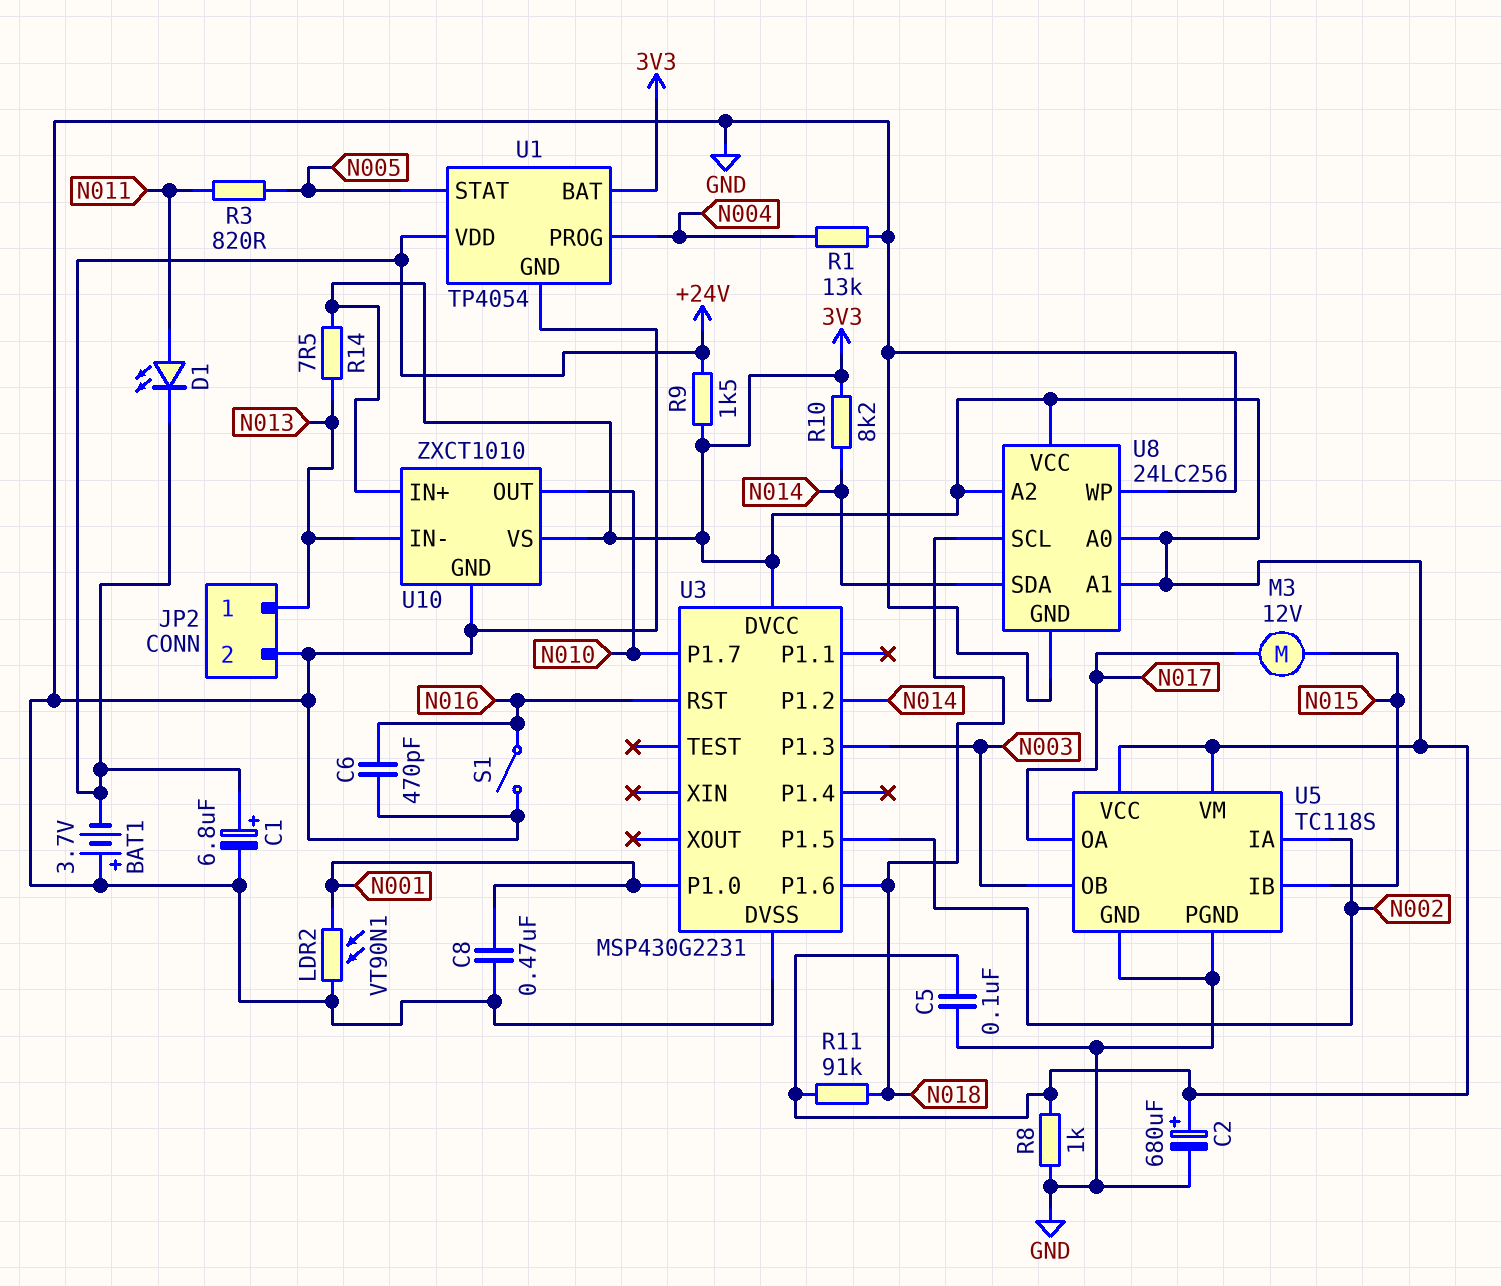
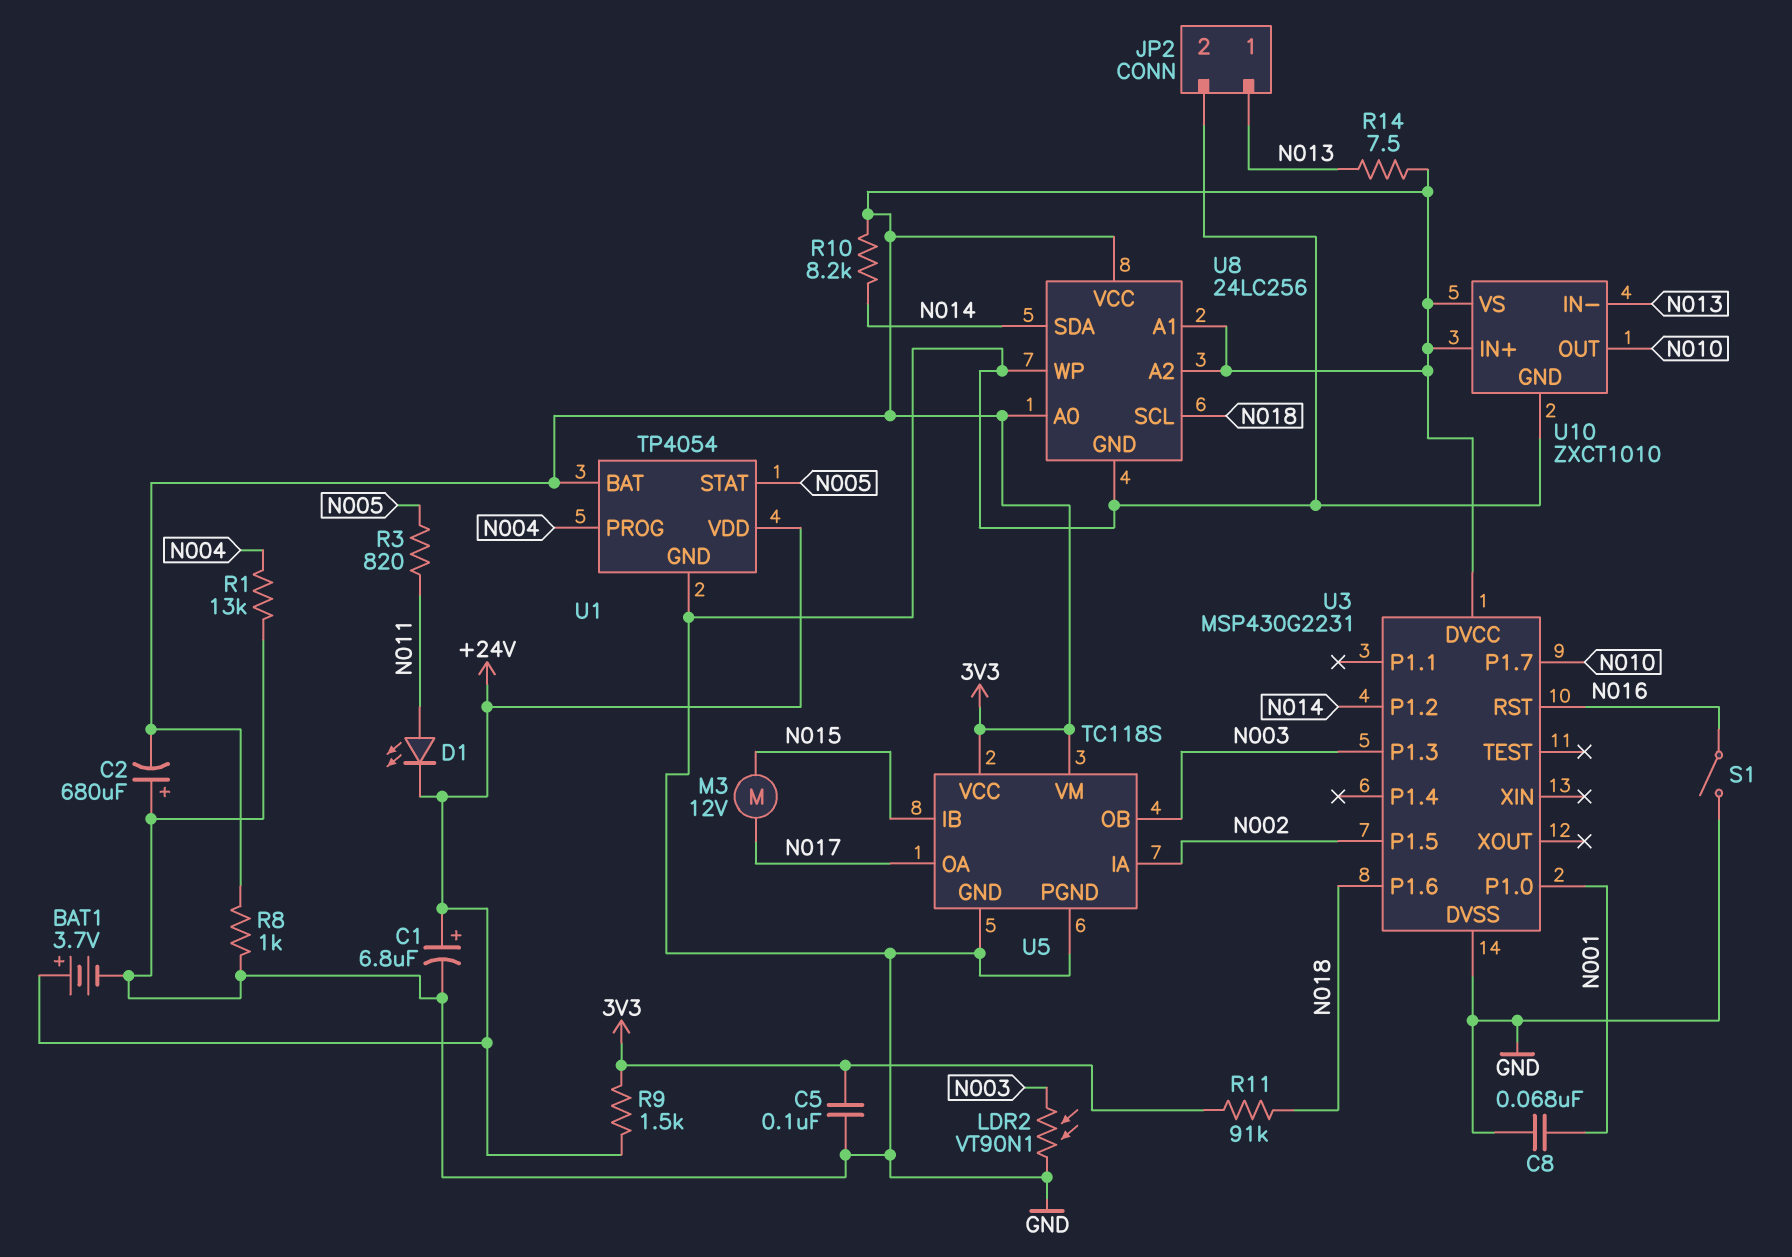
BAT1: 3.7V (plus GND, minus +24V) -> 3.7V (plus +24V, minus GND)
C2: 680uF (plus 3V3, minus GND) -> 680uF (plus GND, minus 3V3)
C6: 470pF (GND, N016) -> none
C8: 470nF (GND, N001) -> 68nF (GND, N001)
LDR2: VT90N1 (GND, N001) -> VT90N1 (GND, N003)

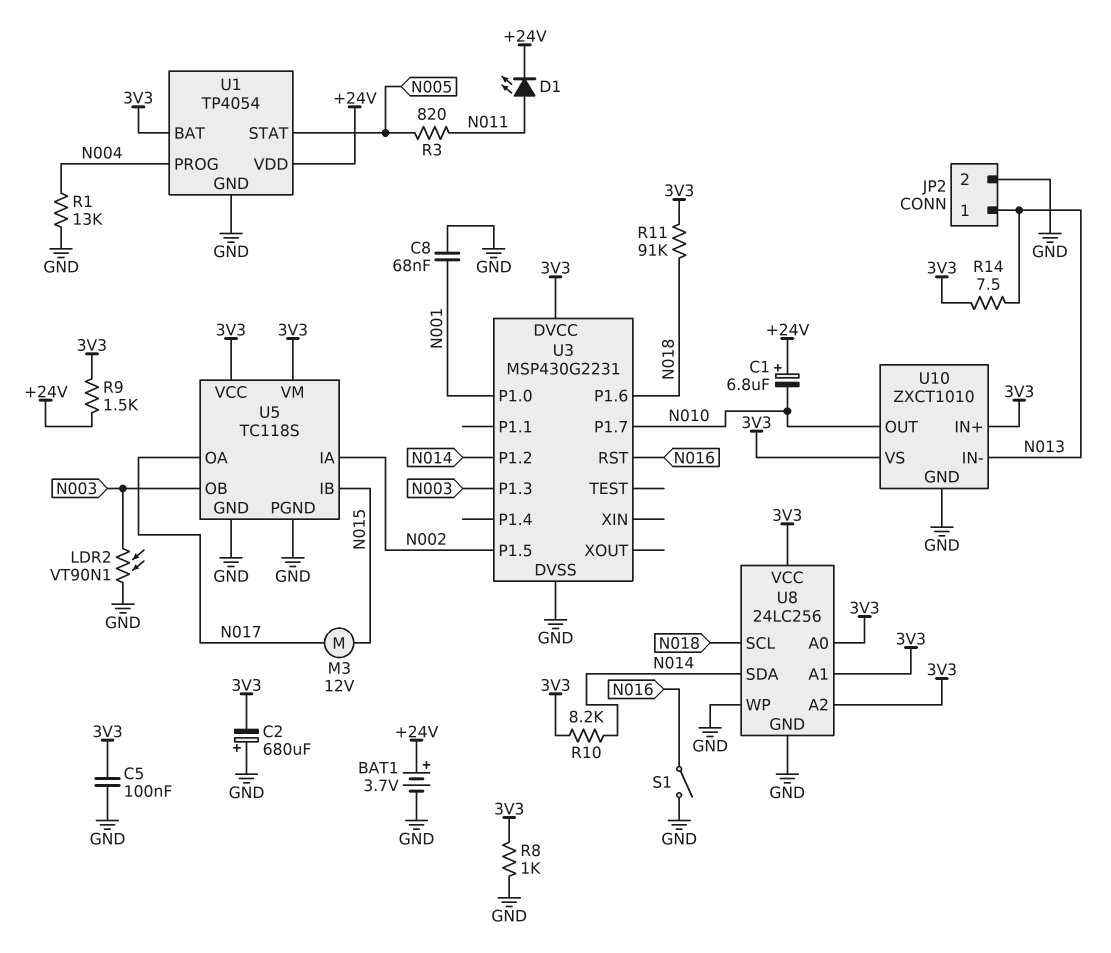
C1: 6.8uF (plus +24V, minus GND) -> 6.8uF (plus +24V, minus N010)

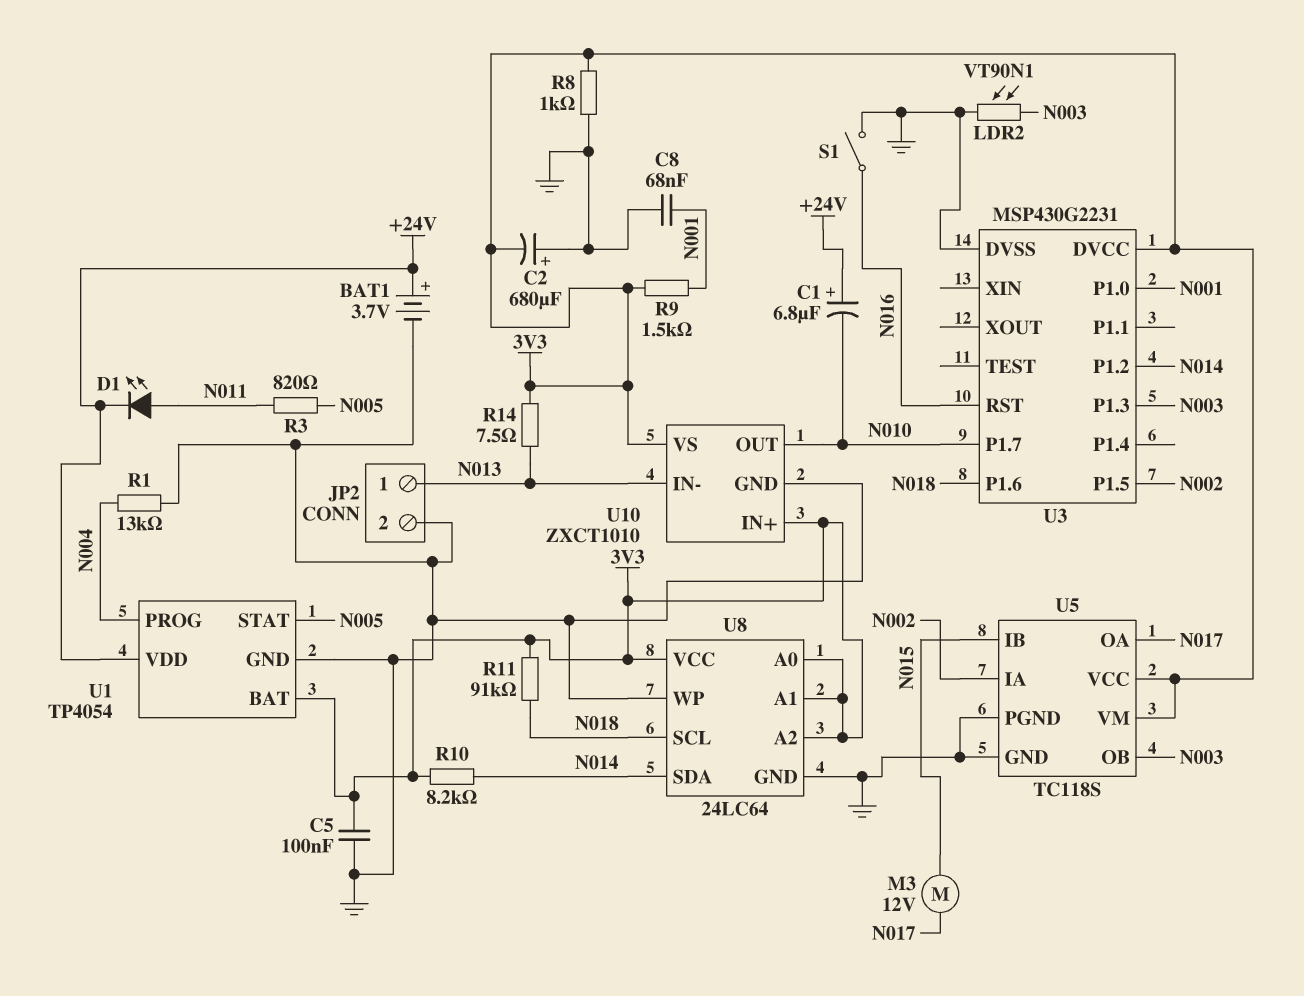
R9: 1.5k (+24V, 3V3) -> 1.5k (3V3, N001)
U8: 24LC256 -> 24LC64

